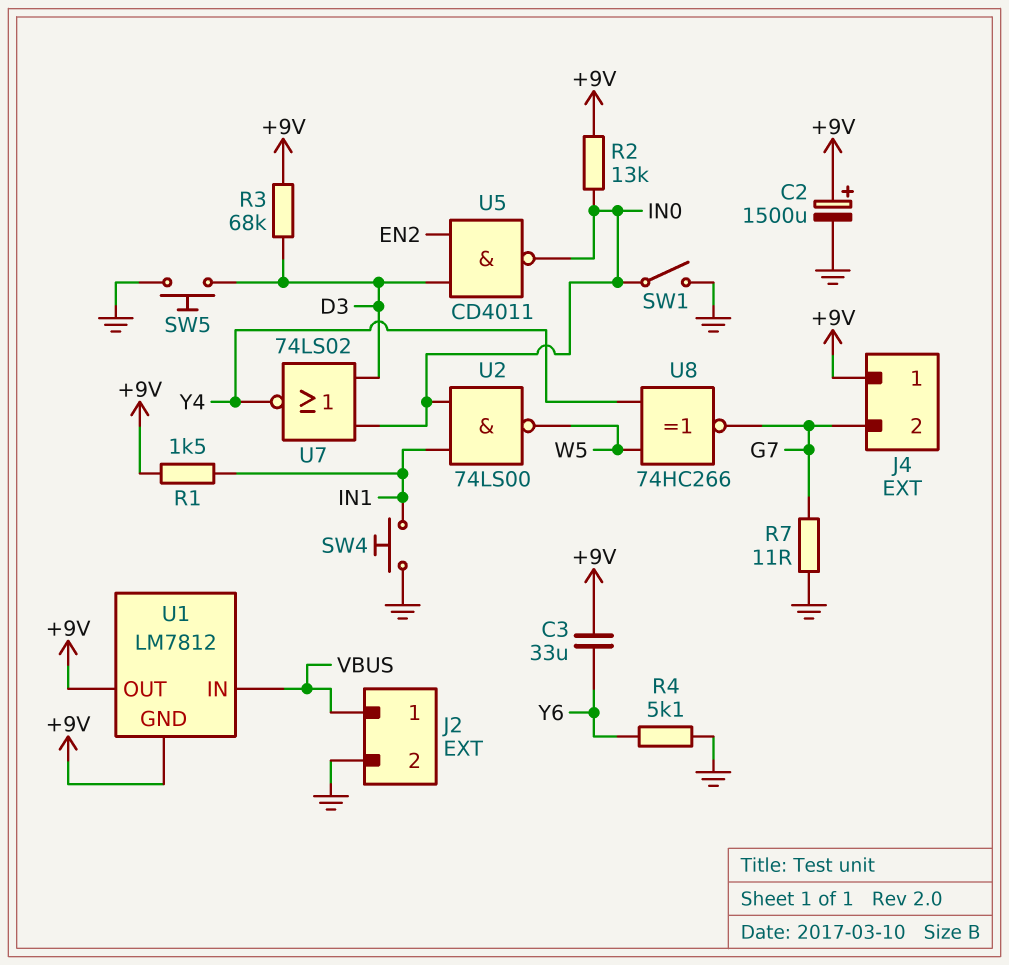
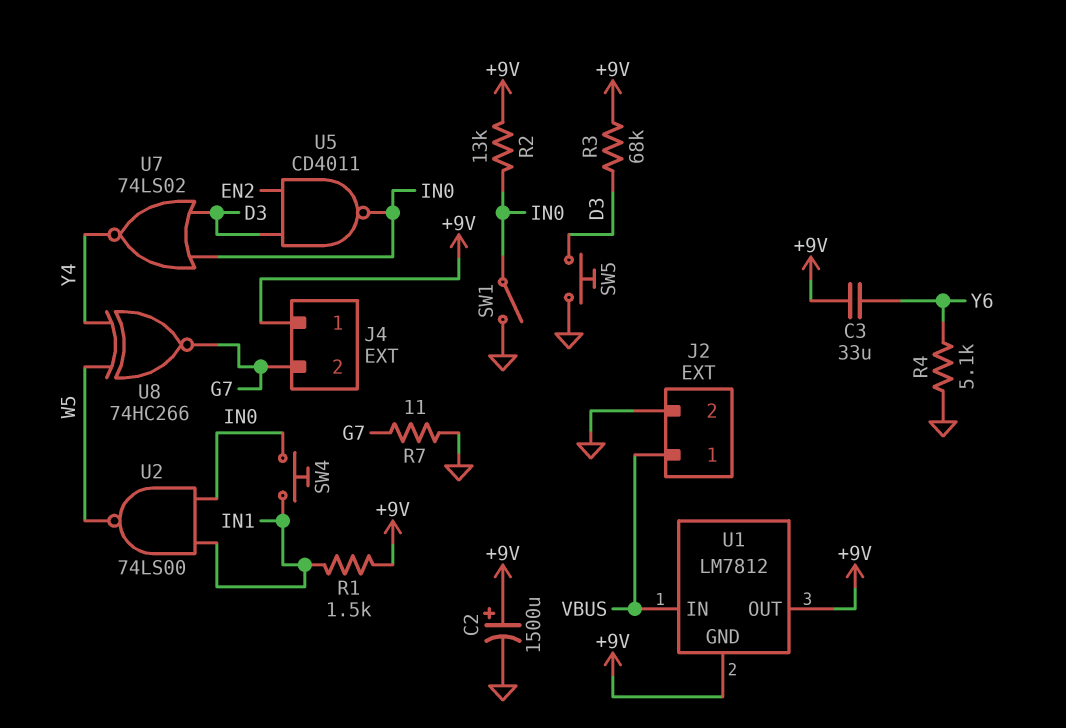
SW4: button (GND, IN1) -> button (IN0, IN1)

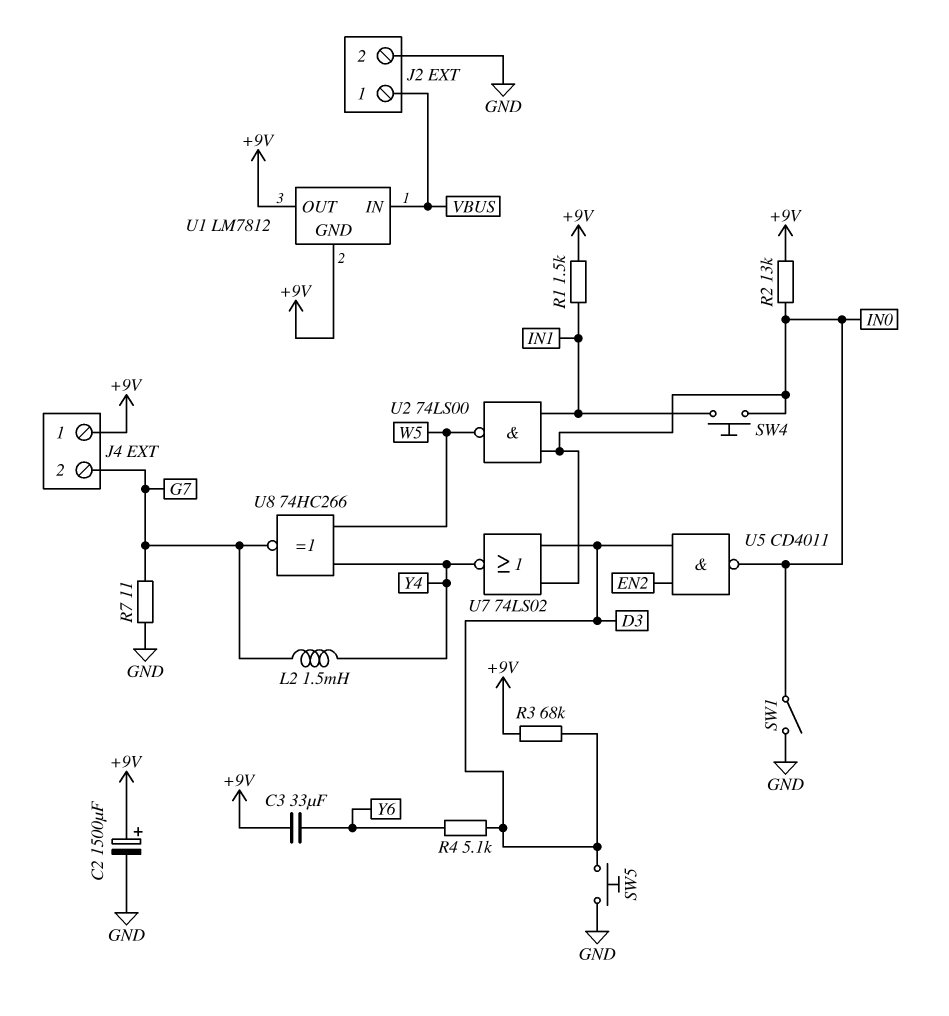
L2: none -> 1.5mH (G7, Y4)
R4: 5.1k (GND, Y6) -> 5.1k (D3, Y6)

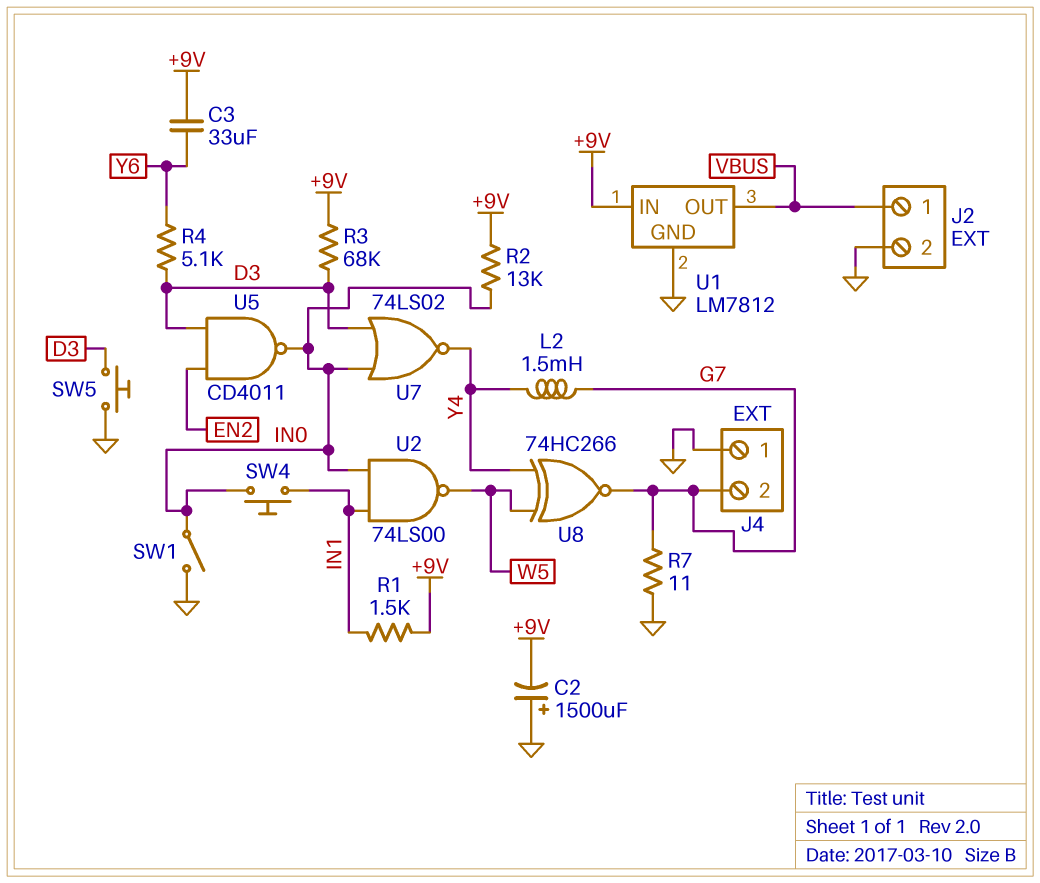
C2: 1500uF (plus +9V, minus GND) -> 1500uF (plus GND, minus +9V)
J4 pin 1: +9V -> GND
U1 pin GND: +9V -> GND
U1 pin IN: VBUS -> +9V
U1 pin OUT: +9V -> VBUS

